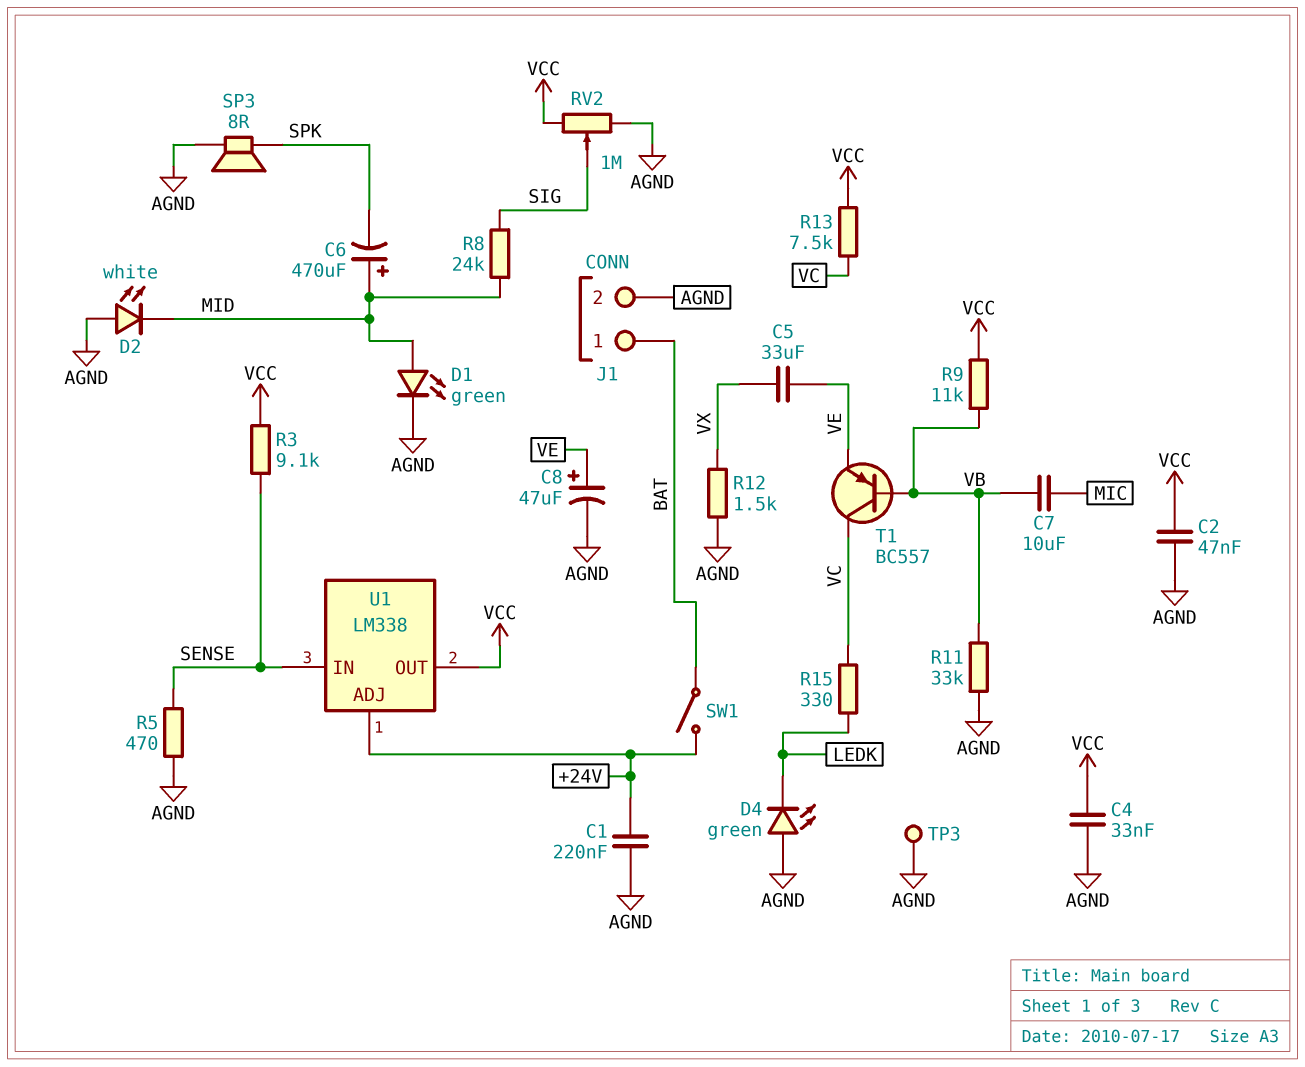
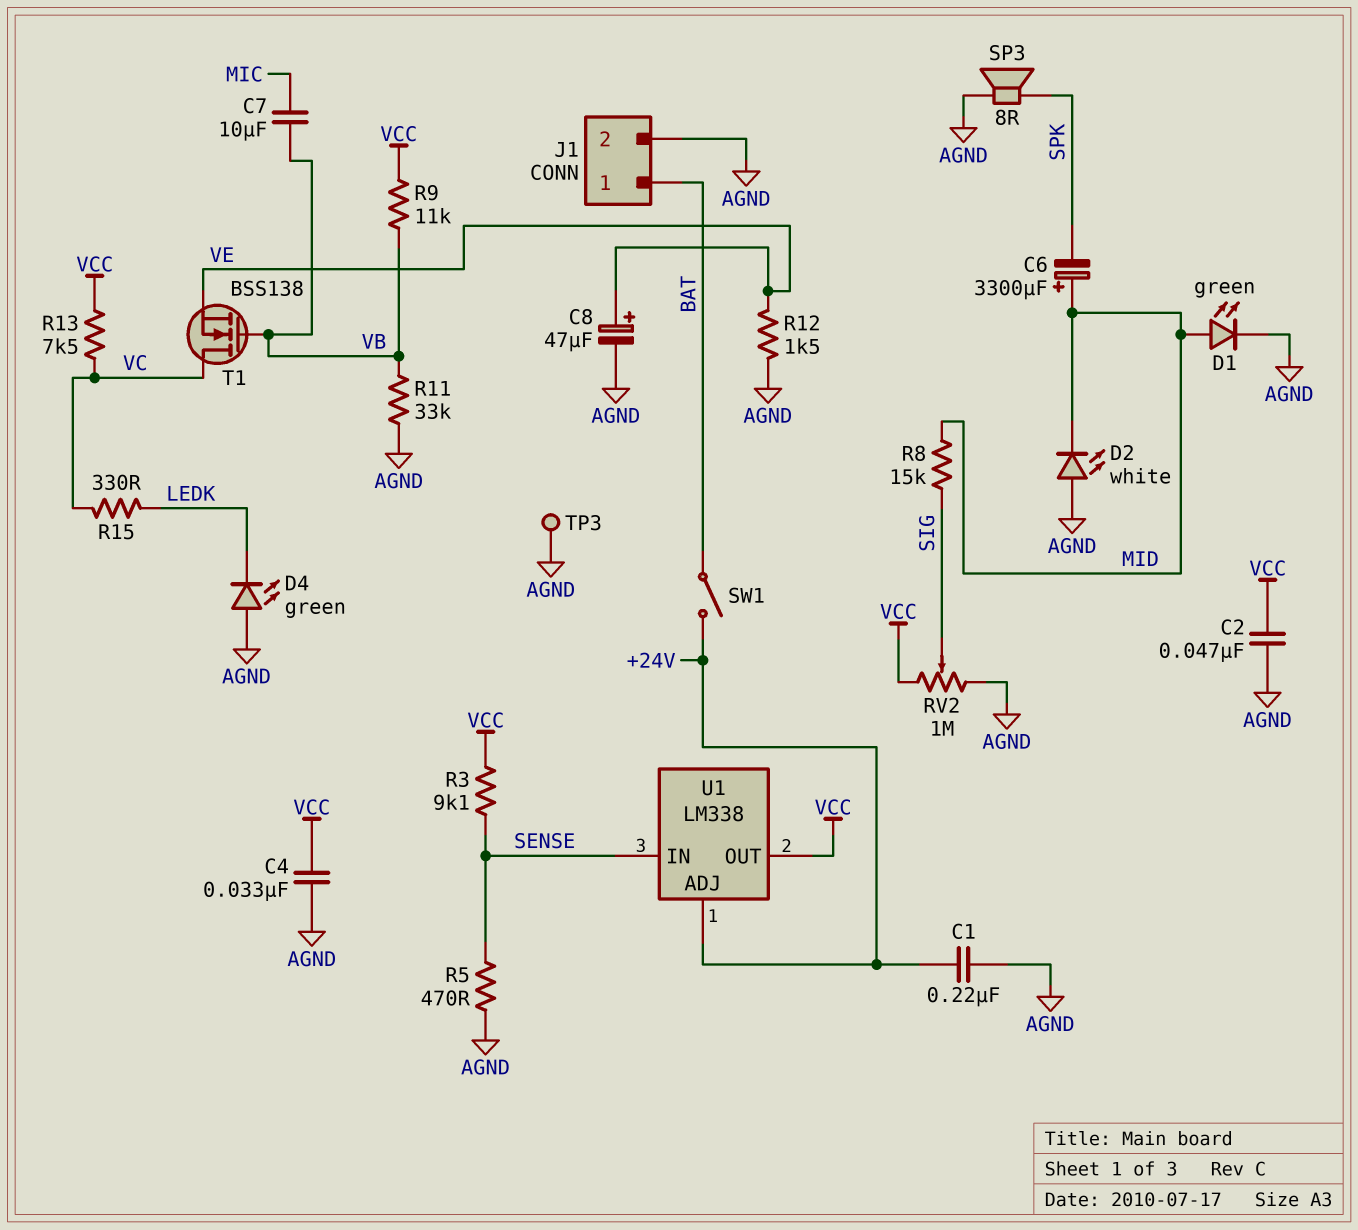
C5: 33uF (VE, VX) -> none
C6: 470uF (plus MID, minus SPK) -> 3300uF (plus MID, minus SPK)
R8: 24k (MID, SIG) -> 15k (MID, SIG)
R12: 1.5k (AGND, VX) -> 1.5k (AGND, VE)
T1: PNP BC557 (B VB, C VC, E VE) -> NMOS BSS138 (G VB, D VC, S VE)

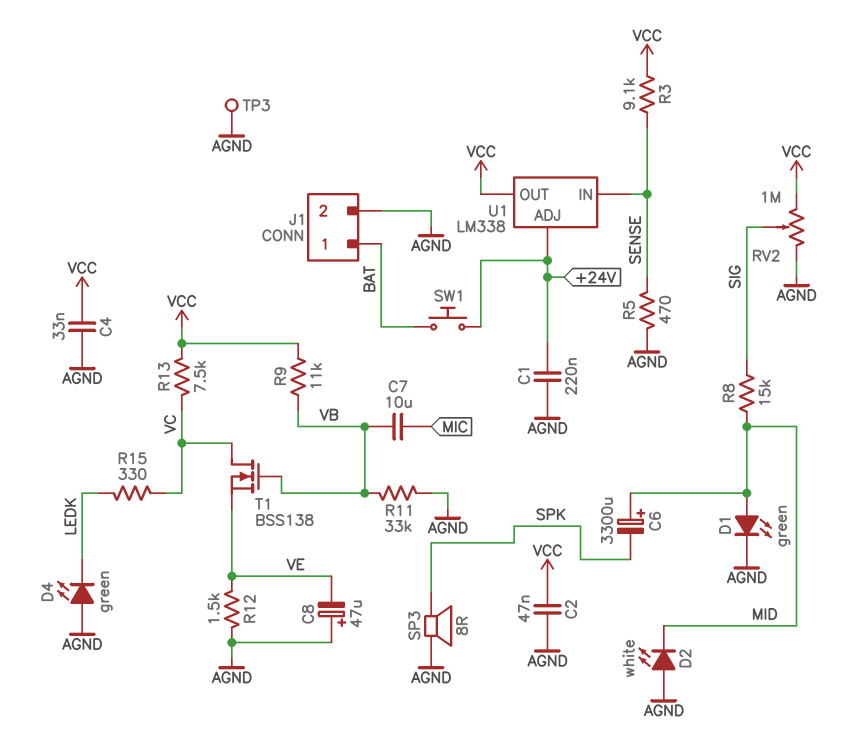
C8: 47uF (plus VE, minus AGND) -> 47uF (plus AGND, minus VE)
SW1: switch (+24V, BAT) -> button (+24V, BAT)

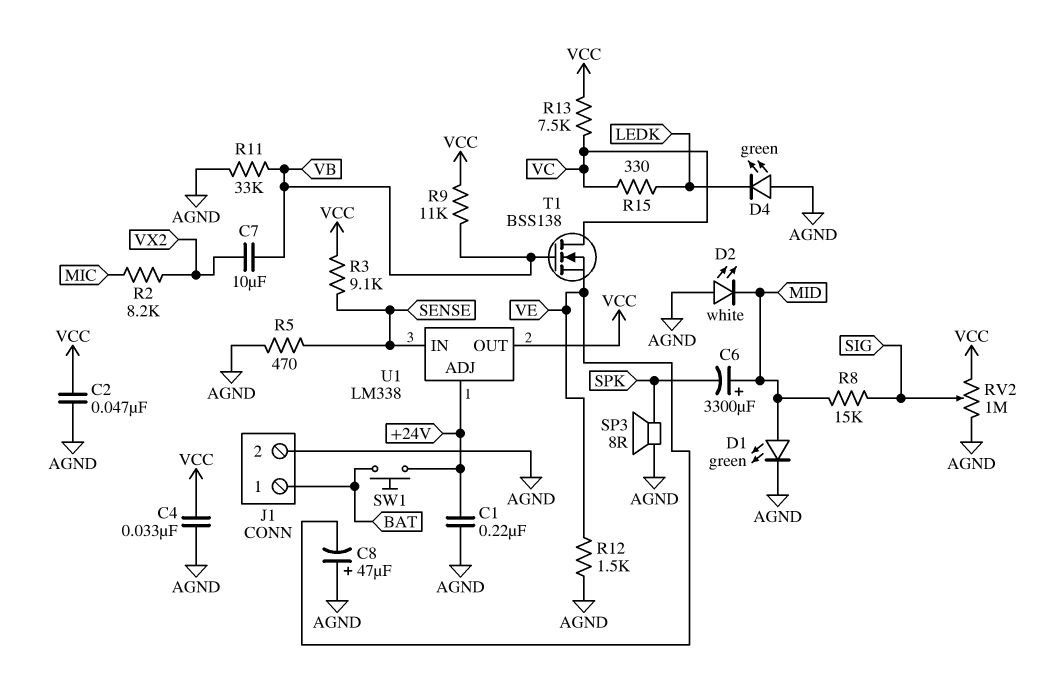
C7: 10uF (MIC, VB) -> 10uF (VB, VX2)
R2: none -> 8.2k (MIC, VX2)
TP3: test point (AGND) -> none

